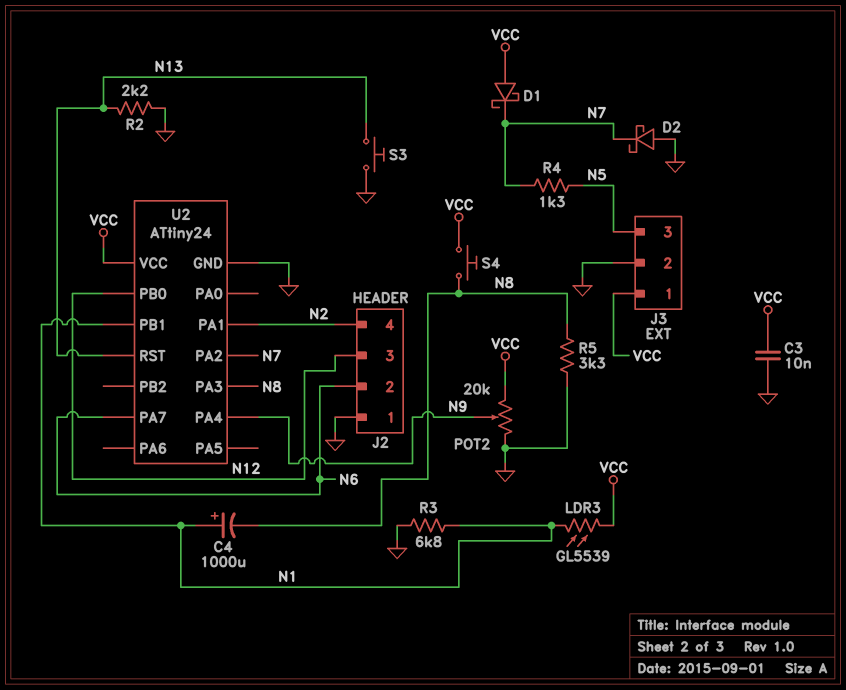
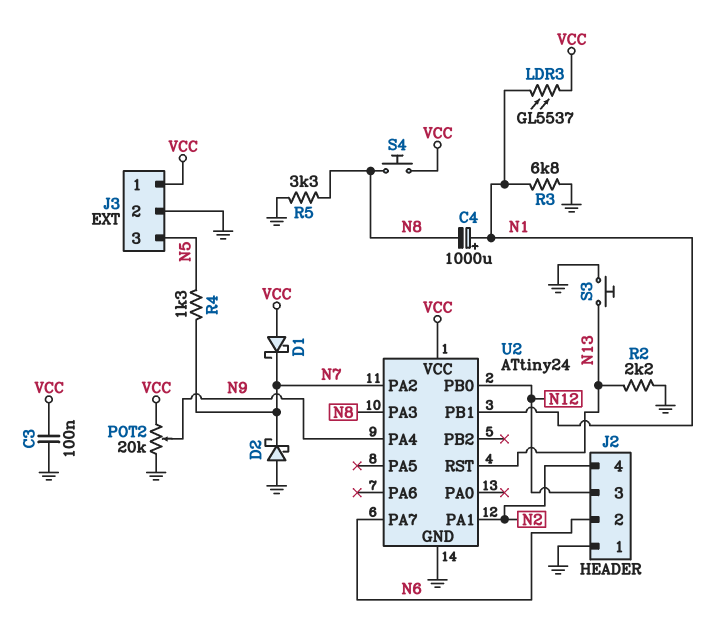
C3: 10nF (GND, VCC) -> 100nF (GND, VCC)
LDR3: GL5539 (N1, VCC) -> GL5537 (N1, VCC)

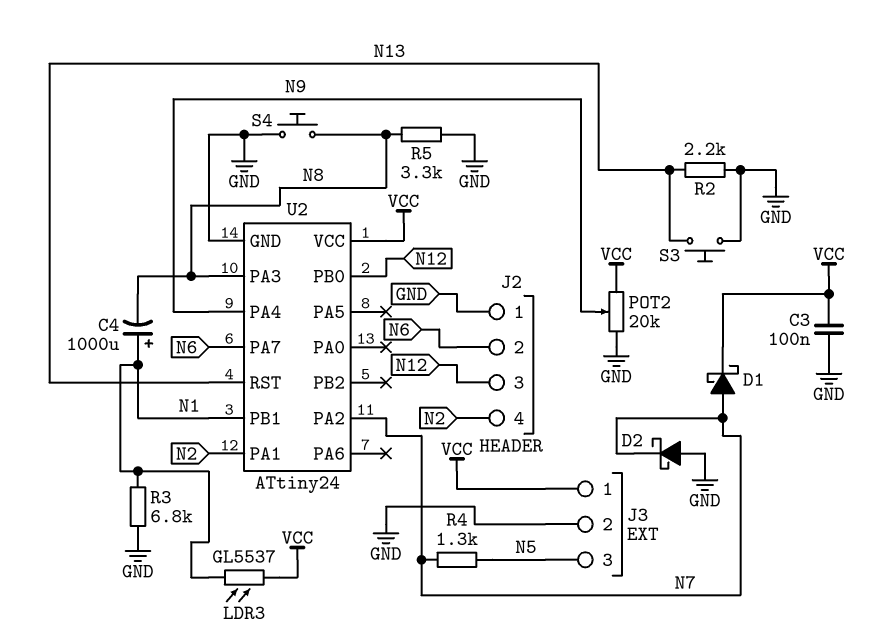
D1: schottky (A VCC, K N7) -> schottky (A N7, K VCC)
S4: button (N8, VCC) -> button (GND, N8)

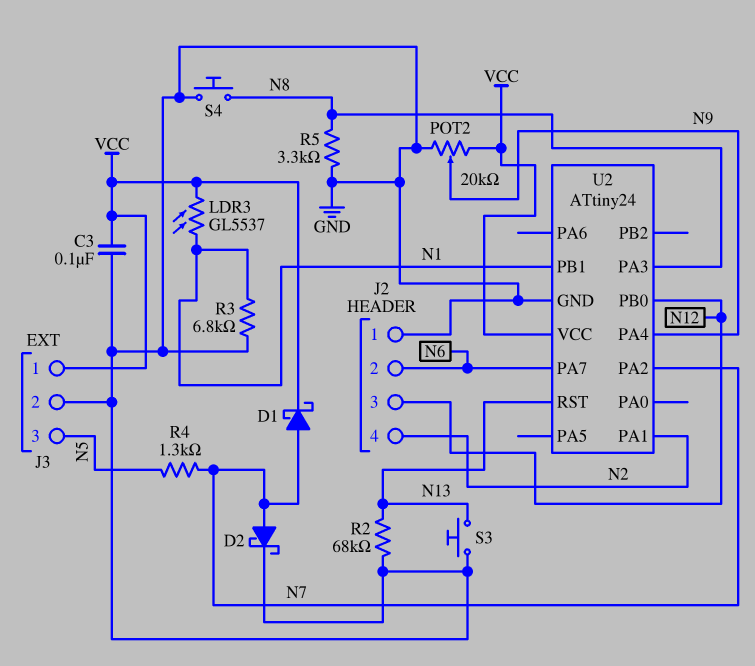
C4: 1000uF (plus N1, minus N8) -> none
D2: schottky (A GND, K N7) -> schottky (A N7, K GND)
R2: 2.2k (GND, N13) -> 68k (GND, N13)

